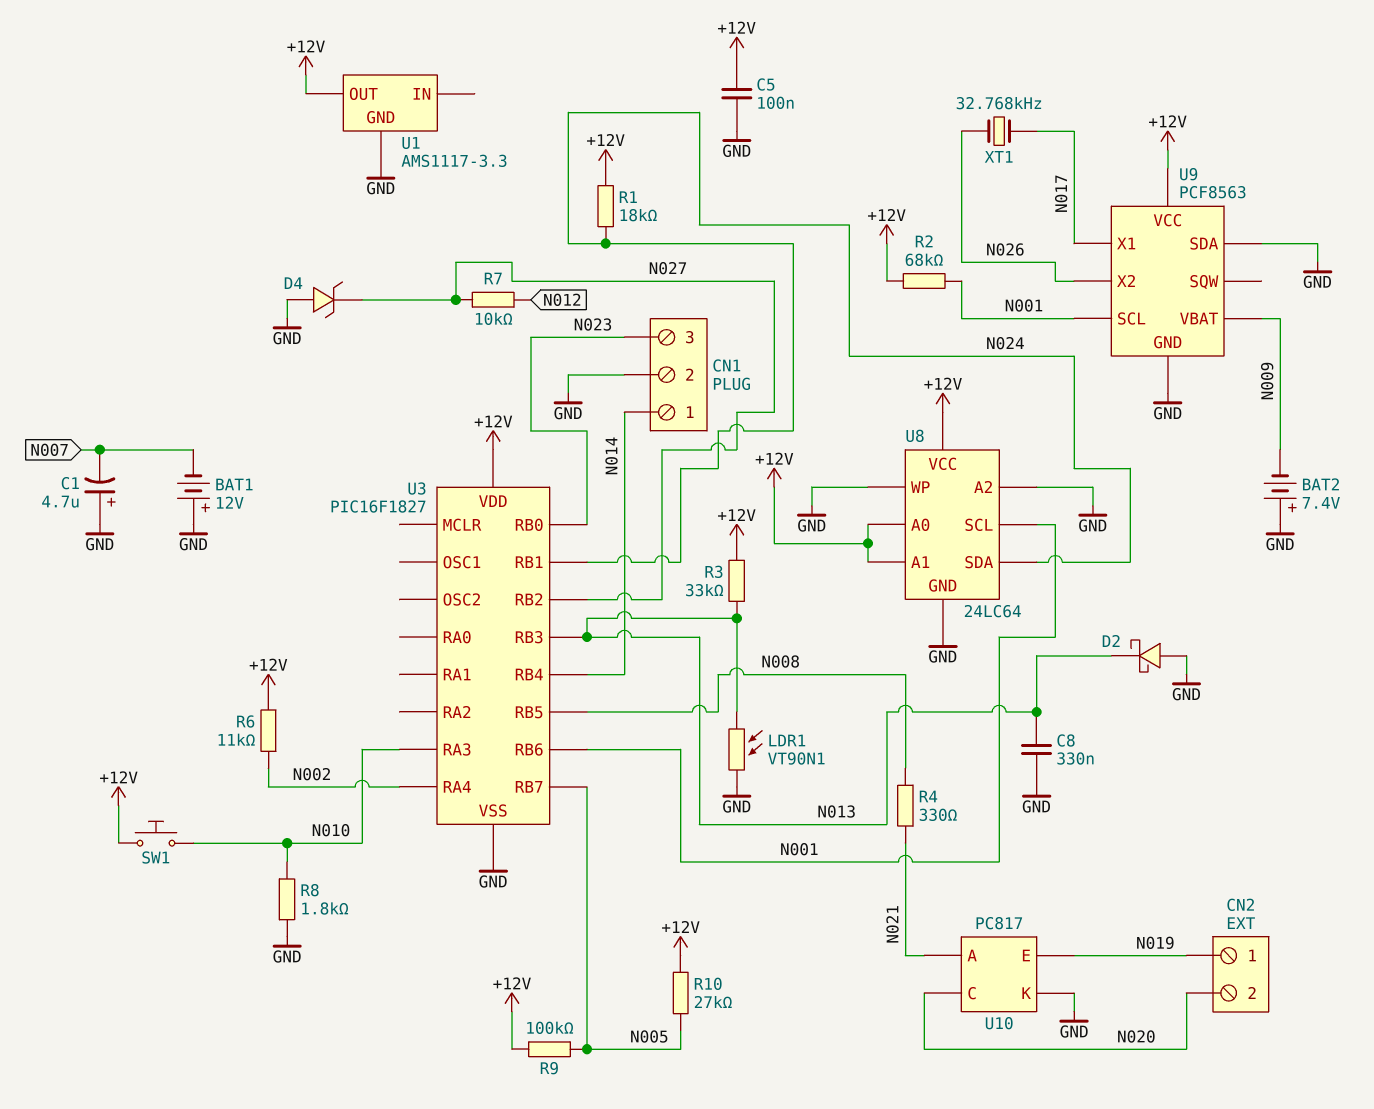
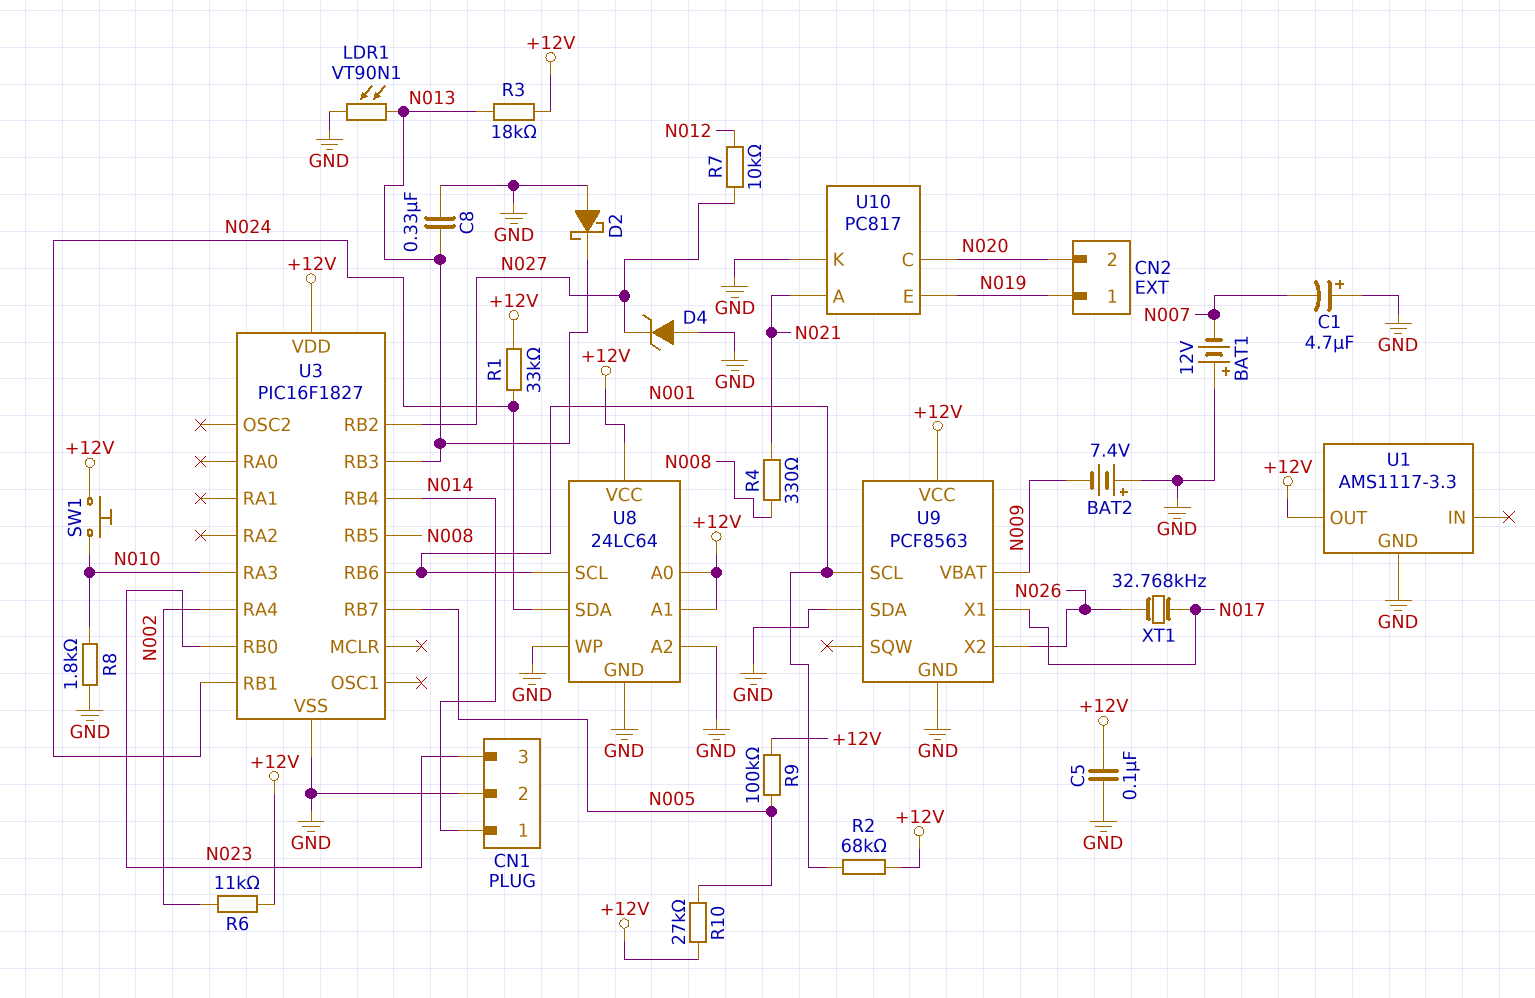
R1: 18k (+12V, N024) -> 33k (+12V, N024)
R3: 33k (+12V, N013) -> 18k (+12V, N013)

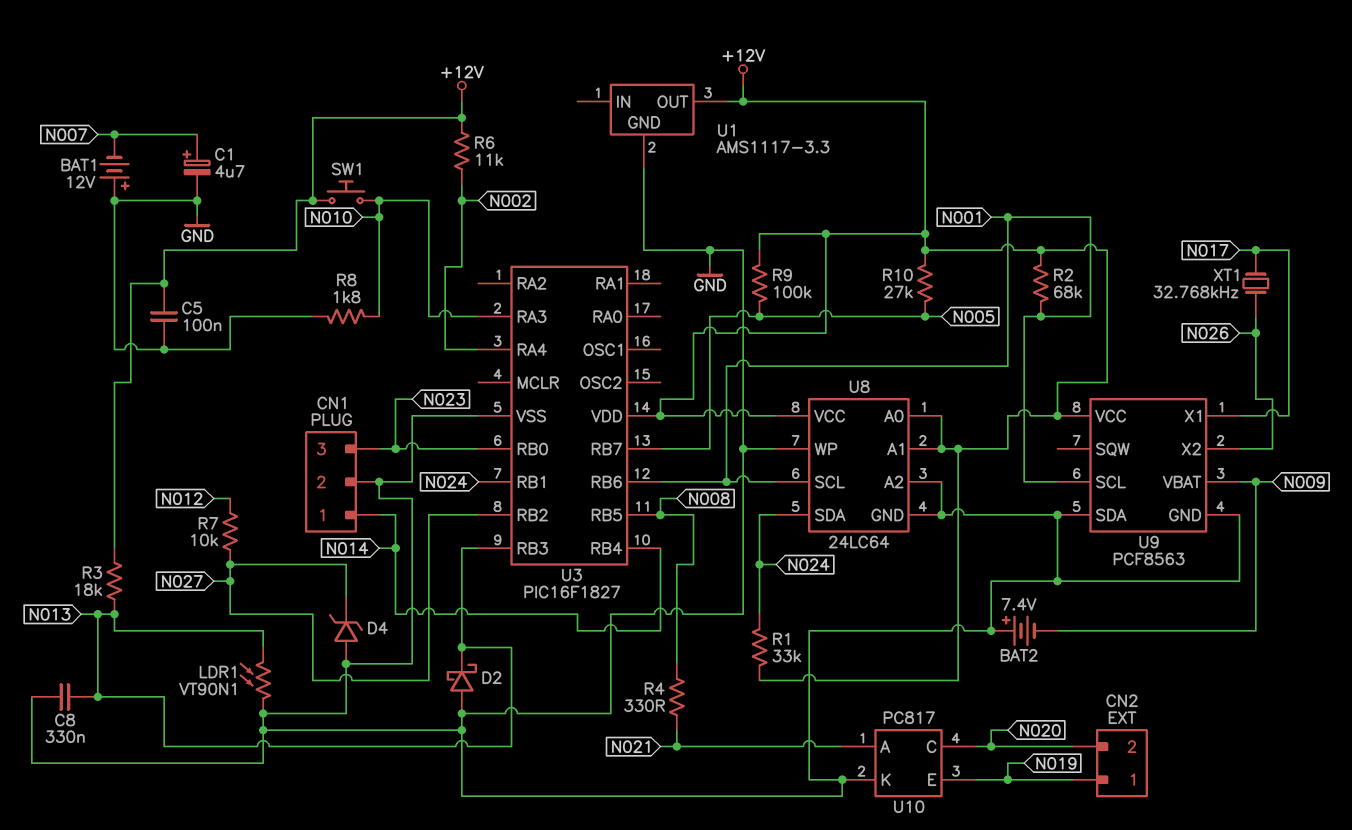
C1: 4.7uF (plus GND, minus N007) -> 4.7uF (plus N007, minus GND)

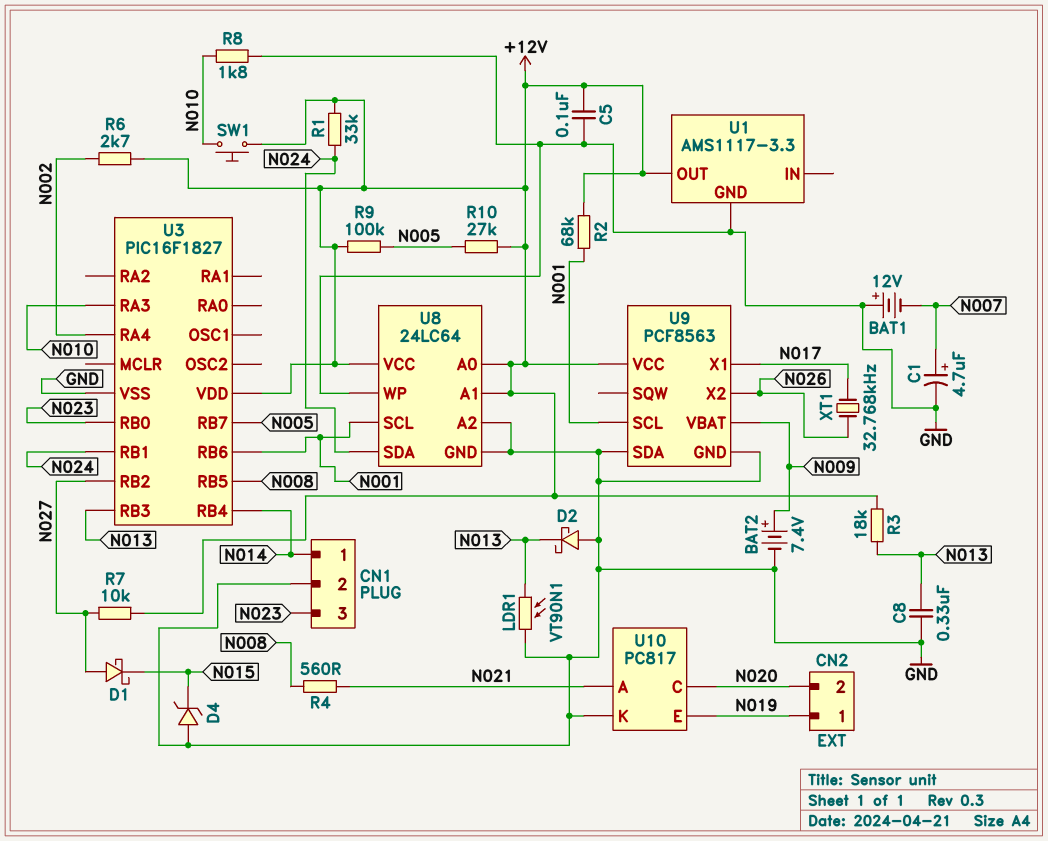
BAT2: 7.4V (plus GND, minus N009) -> 7.4V (plus N009, minus GND)
D1: none -> schottky (A N027, K N015)
D4: zener (A GND, K N027) -> zener (A GND, K N015)
R4: 330 (N008, N021) -> 560 (N008, N021)
R6: 11k (+12V, N002) -> 2.7k (+12V, N002)
R7: 10k (N012, N027) -> 10k (+12V, N027)

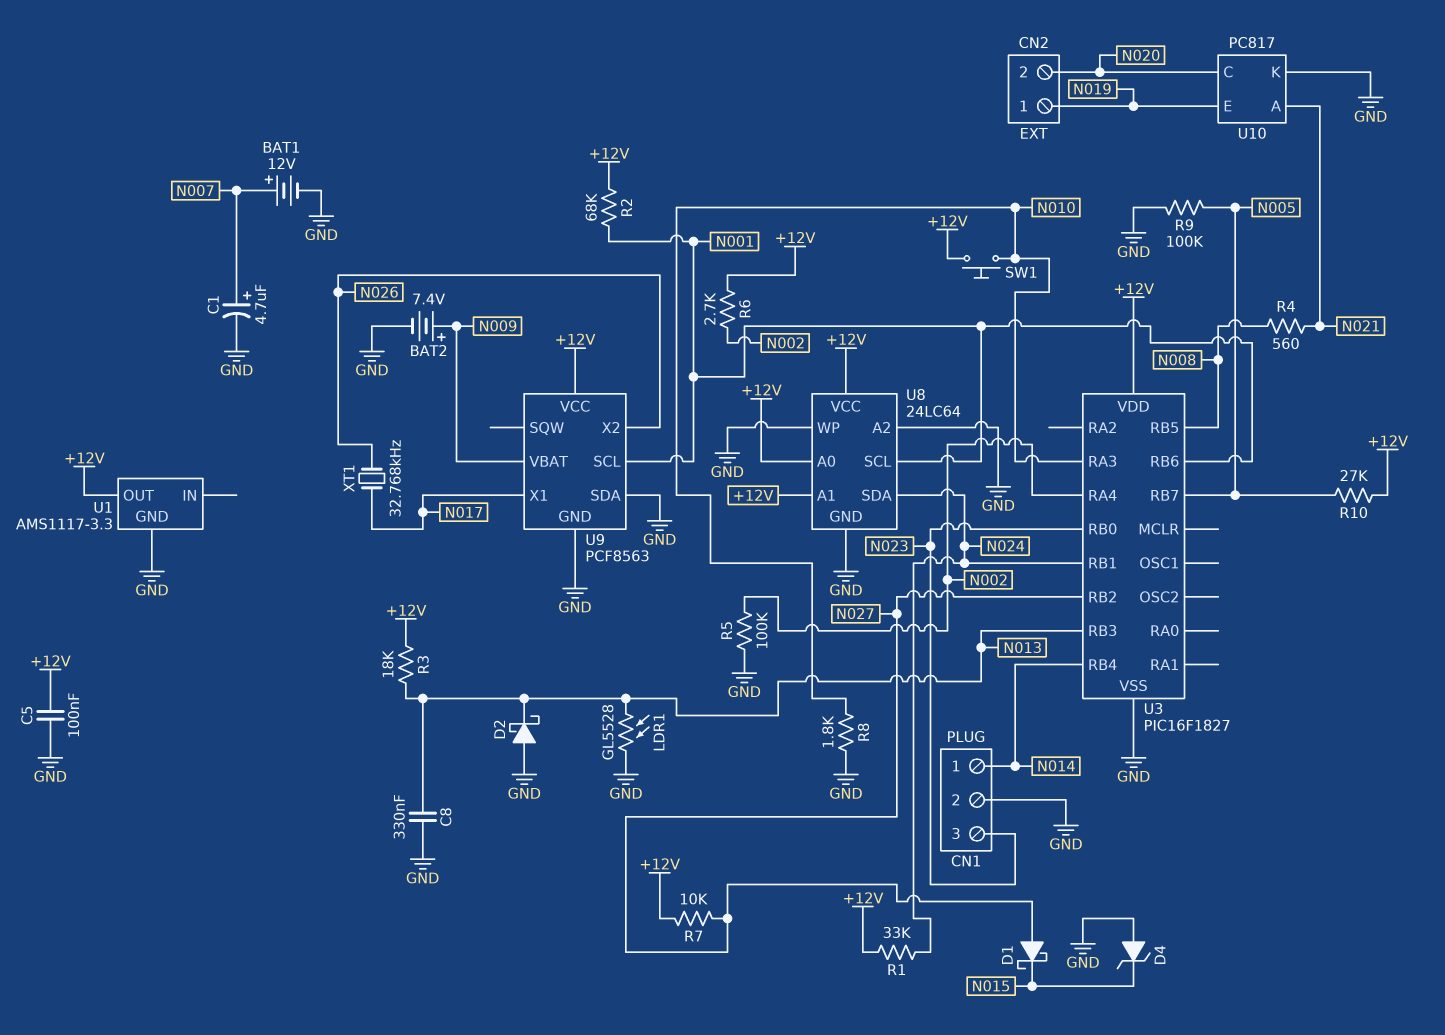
BAT1: 12V (plus GND, minus N007) -> 12V (plus N007, minus GND)
LDR1: VT90N1 (GND, N013) -> GL5528 (GND, N013)
R5: none -> 100k (GND, N002)
R9: 100k (+12V, N005) -> 100k (GND, N005)

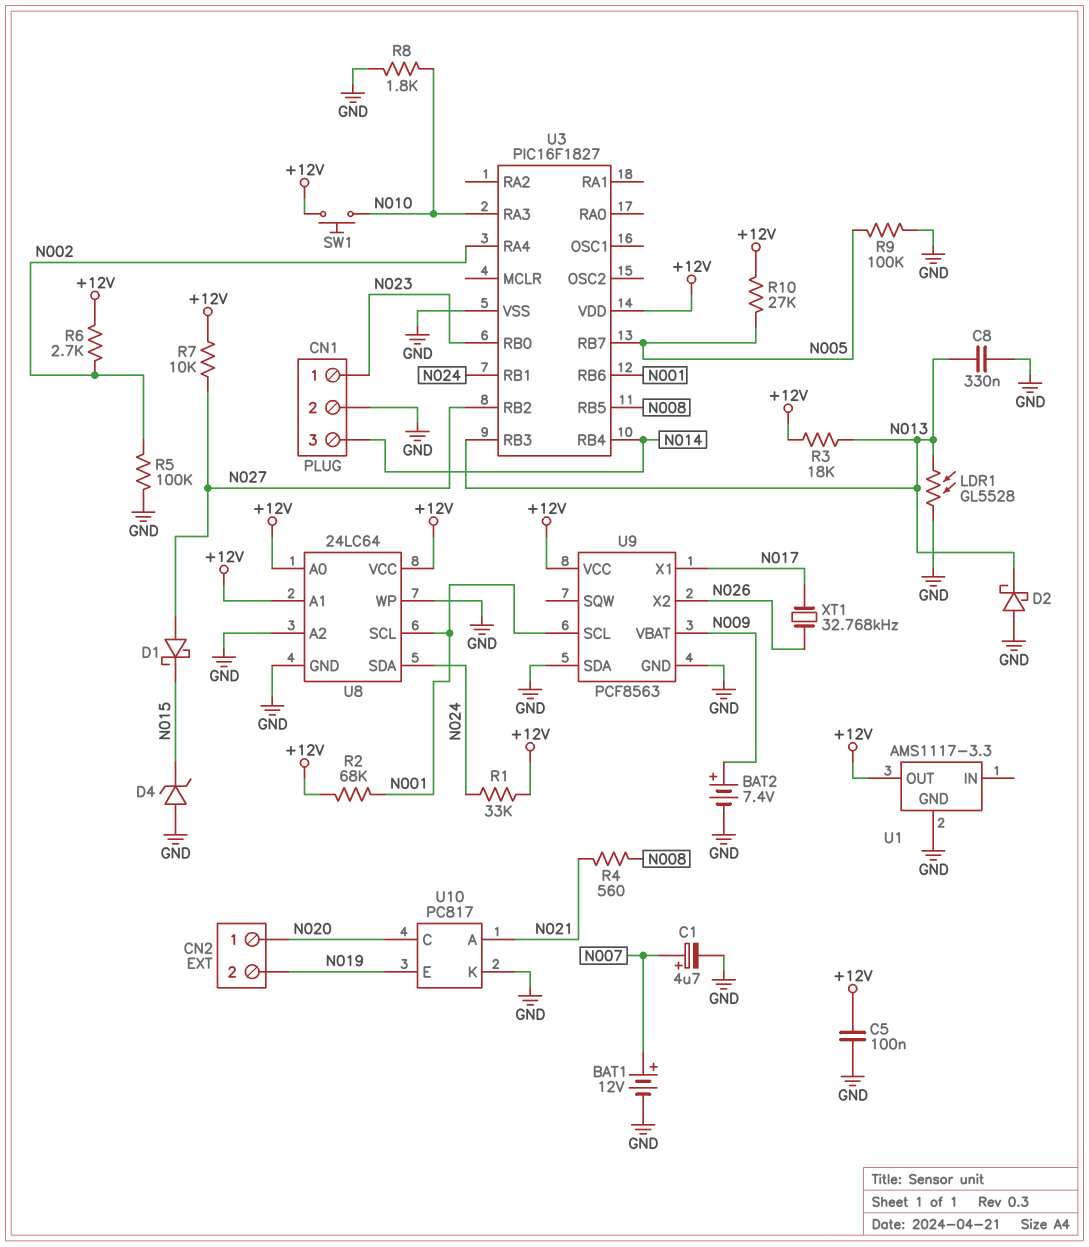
CN1 pin 1: N014 -> N023
CN1 pin 3: N023 -> N014
CN2 pin 1: N019 -> N020
CN2 pin 2: N020 -> N019

